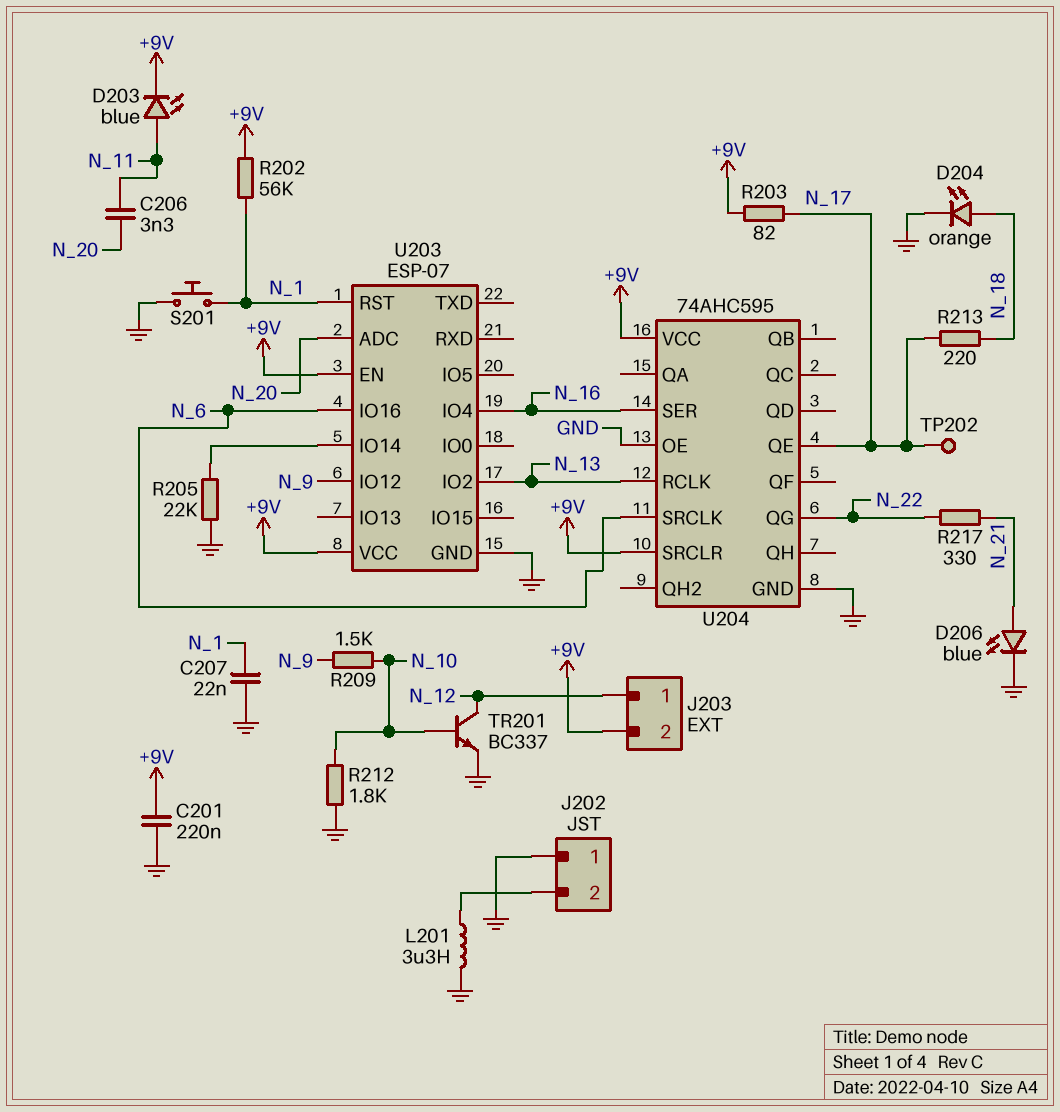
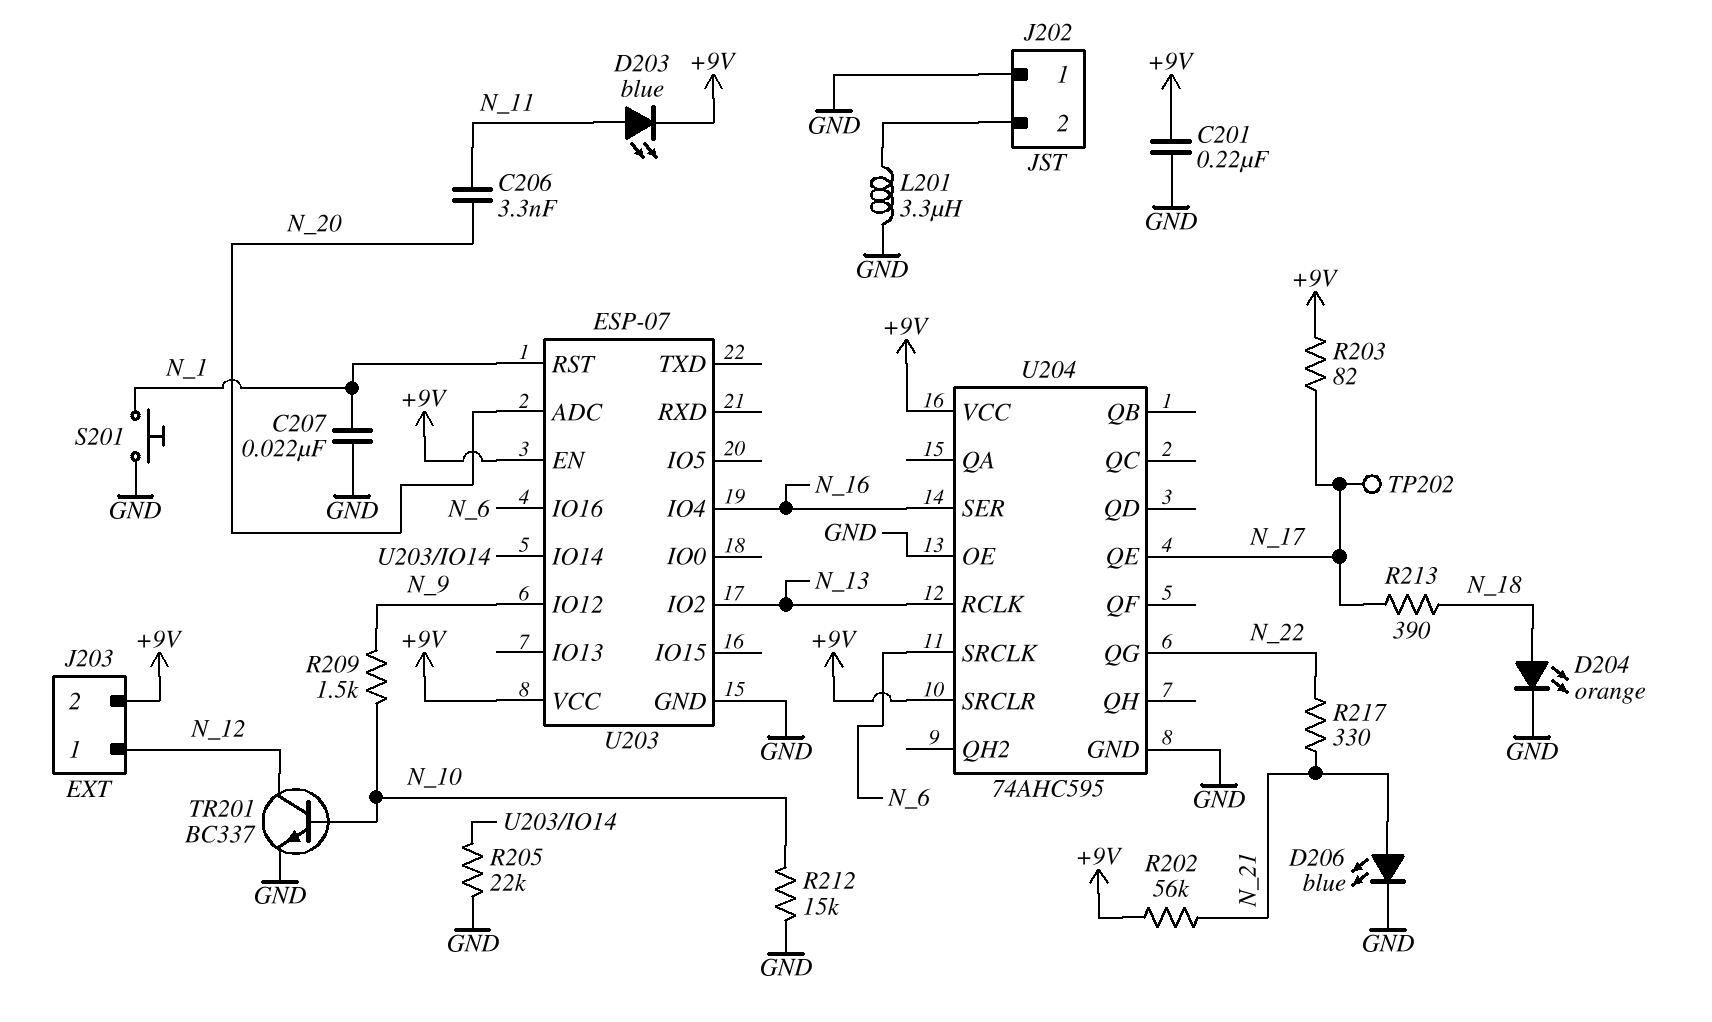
R202: 56k (+9V, N_1) -> 56k (+9V, N_21)
R212: 1.8k (GND, N_10) -> 15k (GND, N_10)
R213: 220 (N_17, N_18) -> 390 (N_17, N_18)

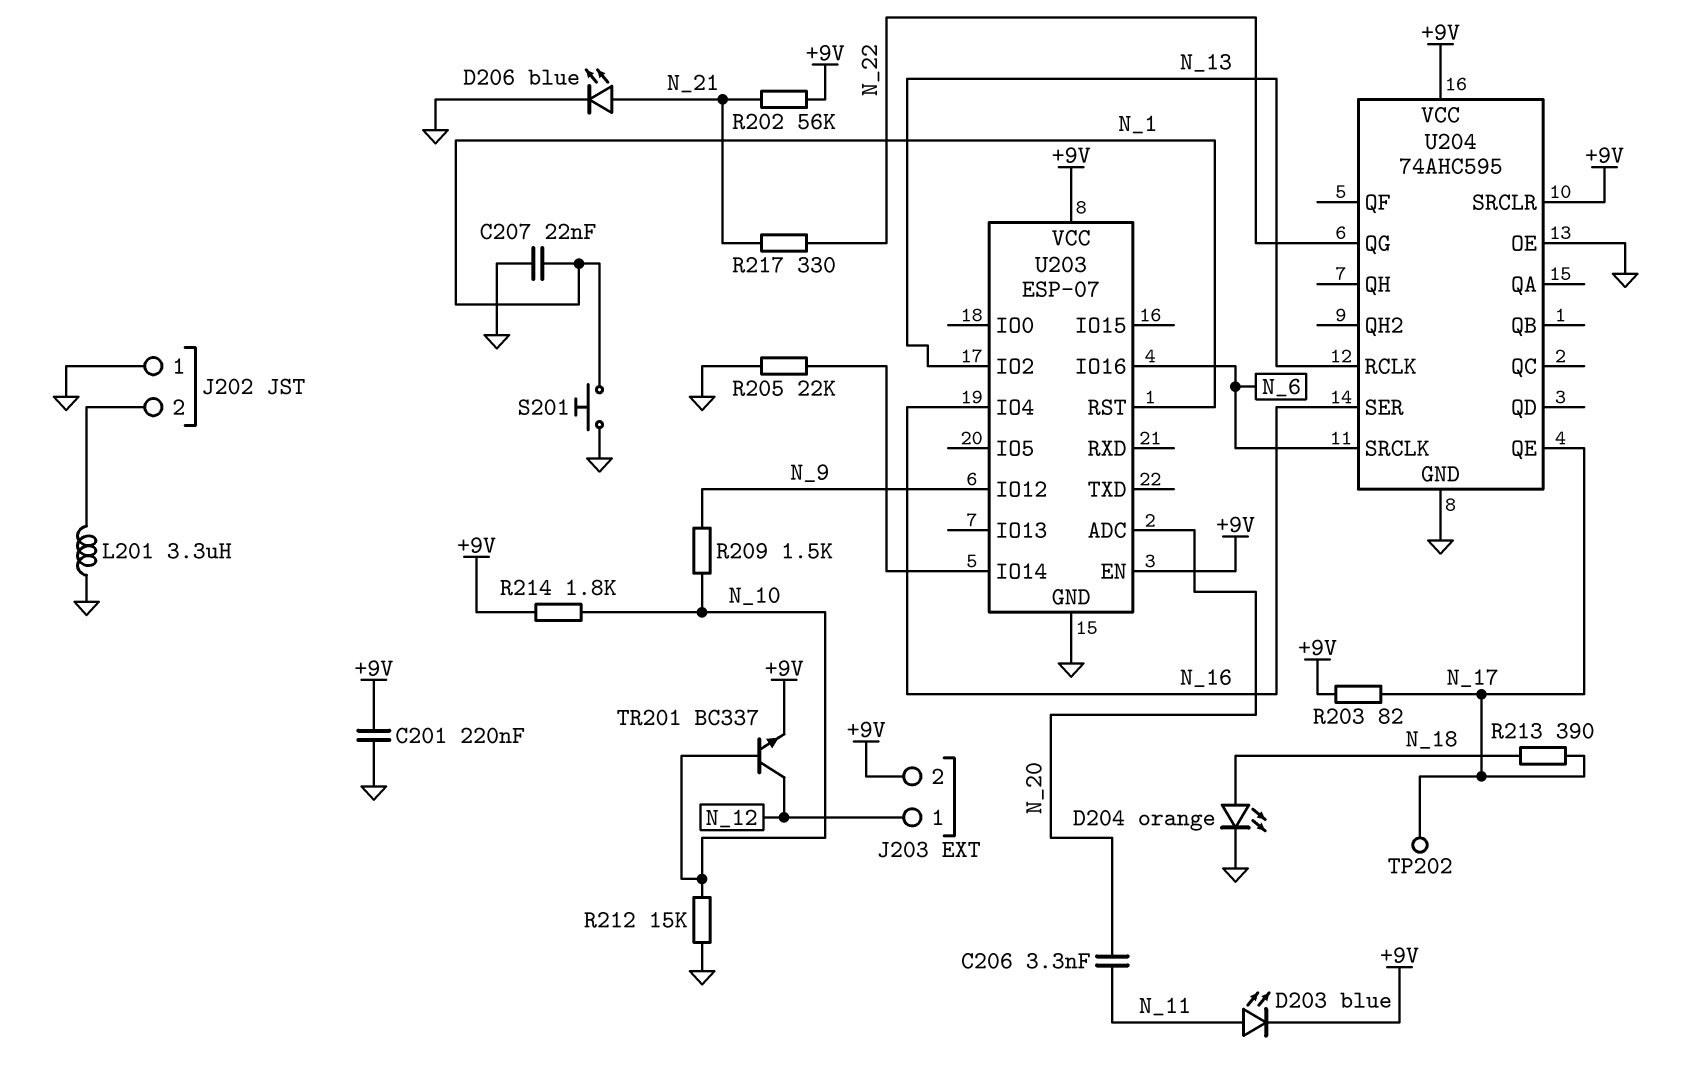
R214: none -> 1.8k (+9V, N_10)
TR201: NPN BC337 (B N_10, C N_12, E GND) -> NPN BC337 (B N_10, C N_12, E +9V)

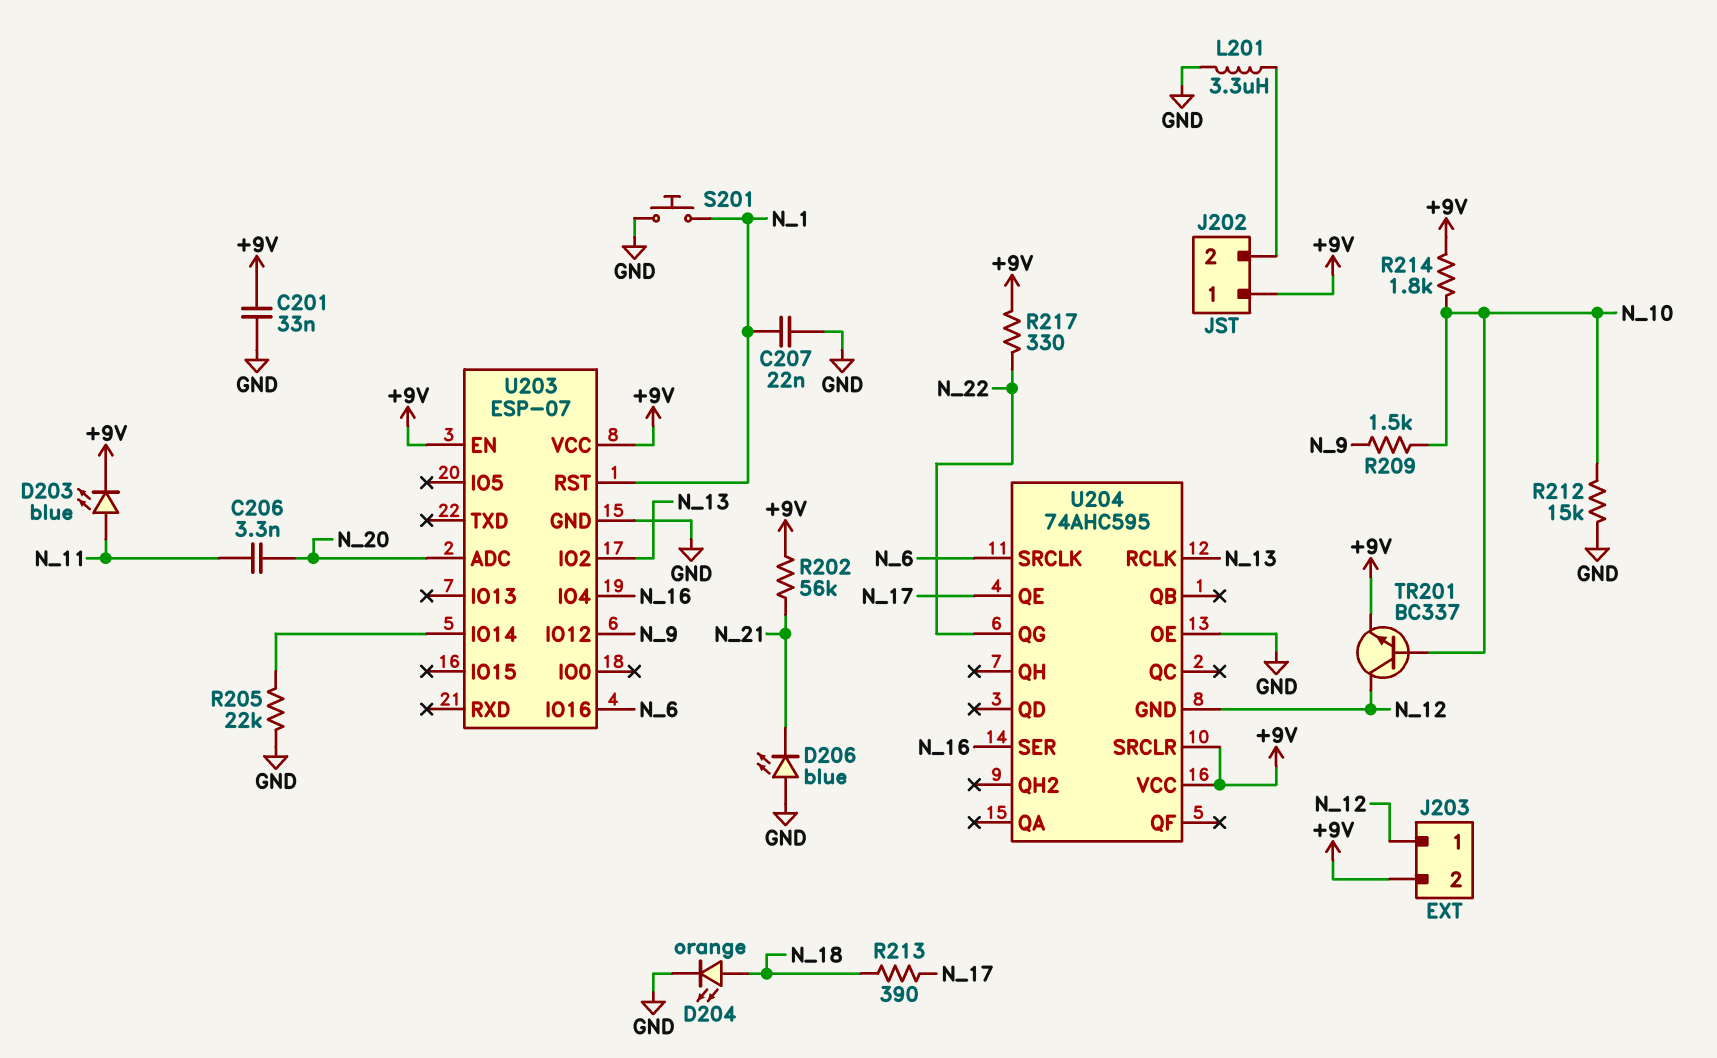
C201: 220nF (+9V, GND) -> 33nF (+9V, GND)
D206: LED blue (A N_21, K GND) -> LED blue (A GND, K N_21)
J202 pin 1: GND -> +9V
R203: 82 (+9V, N_17) -> none
R217: 330 (N_21, N_22) -> 330 (+9V, N_22)
TP202: test point (N_17) -> none
U204 pin GND: GND -> N_12

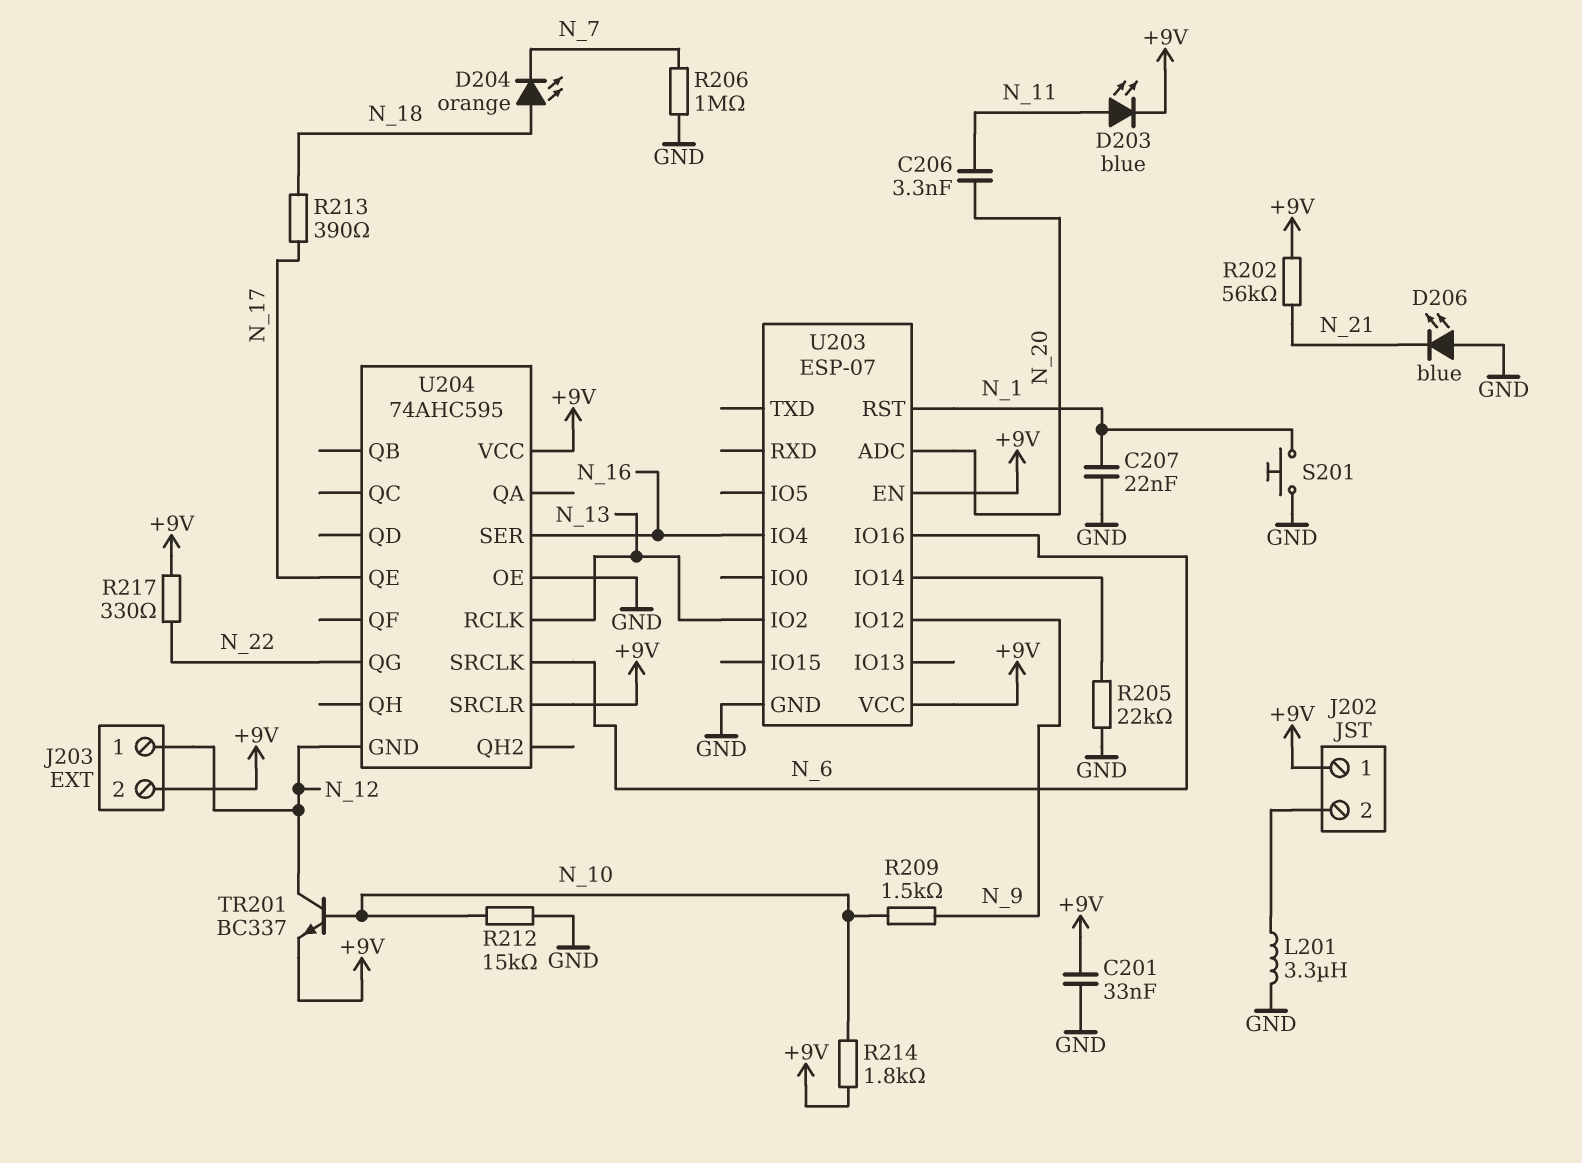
D204: LED orange (A N_18, K GND) -> LED orange (A N_18, K N_7)
R206: none -> 1M (GND, N_7)

